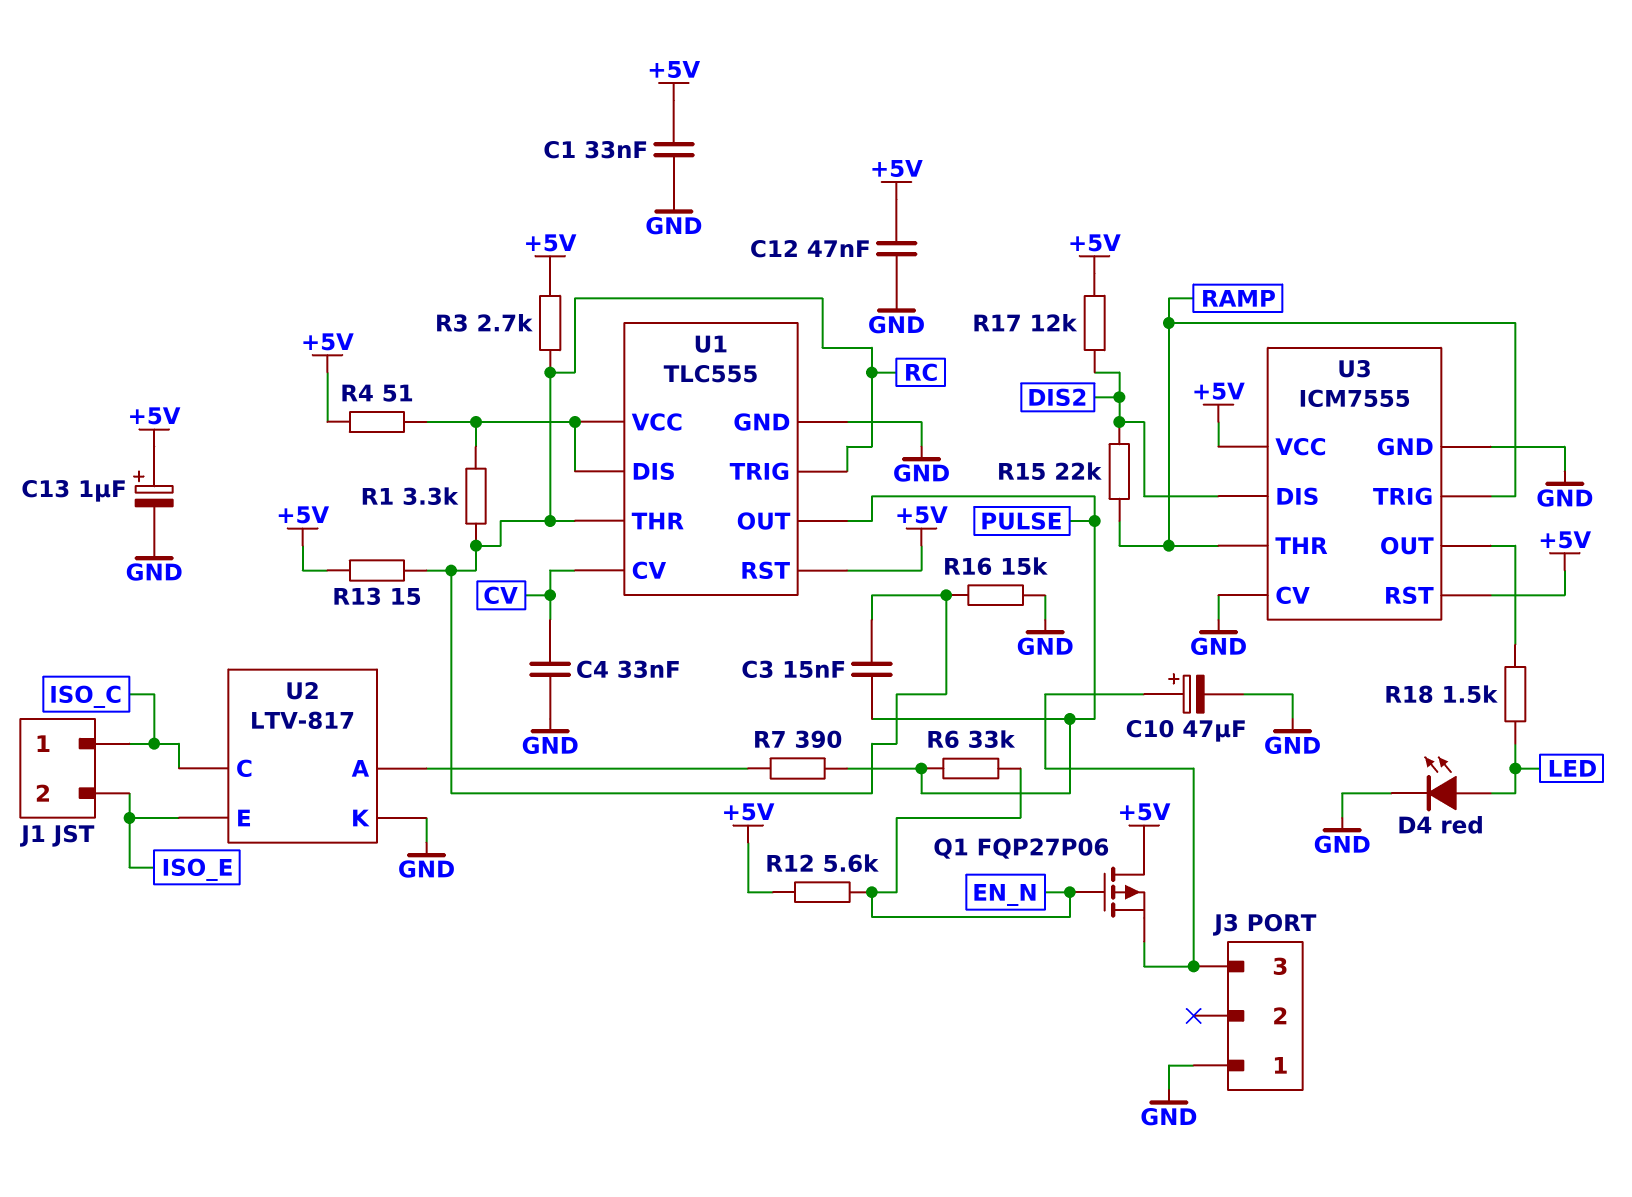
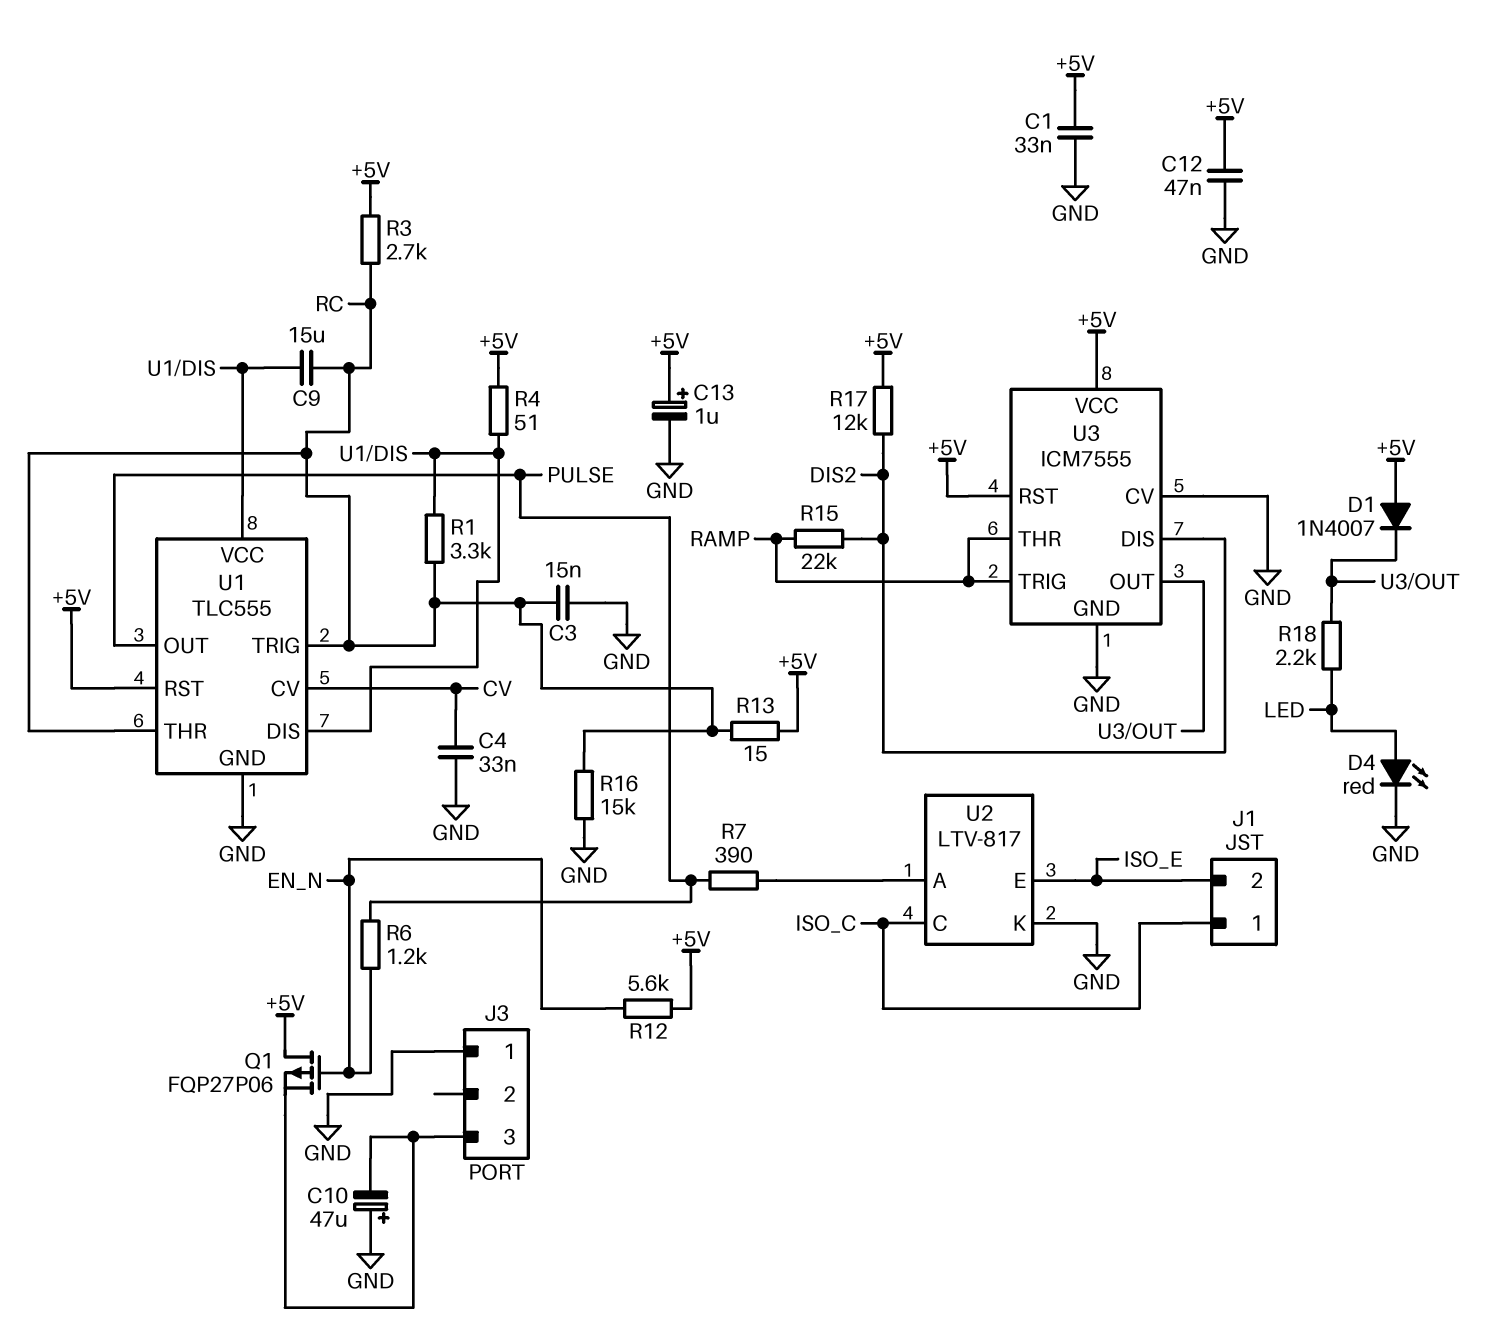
C3: 15nF (PULSE, RC) -> 15nF (GND, RC)
C9: none -> 15uF (RC, U1/DIS)
C10: 47uF (plus J3/3, minus GND) -> 47uF (plus GND, minus J3/3)
D1: none -> diode 1N4007 (A +5V, K U3/OUT)
R6: 33k (EN_N, PULSE) -> 1.2k (EN_N, PULSE)
R18: 1.5k (LED, U3/OUT) -> 2.2k (LED, U3/OUT)

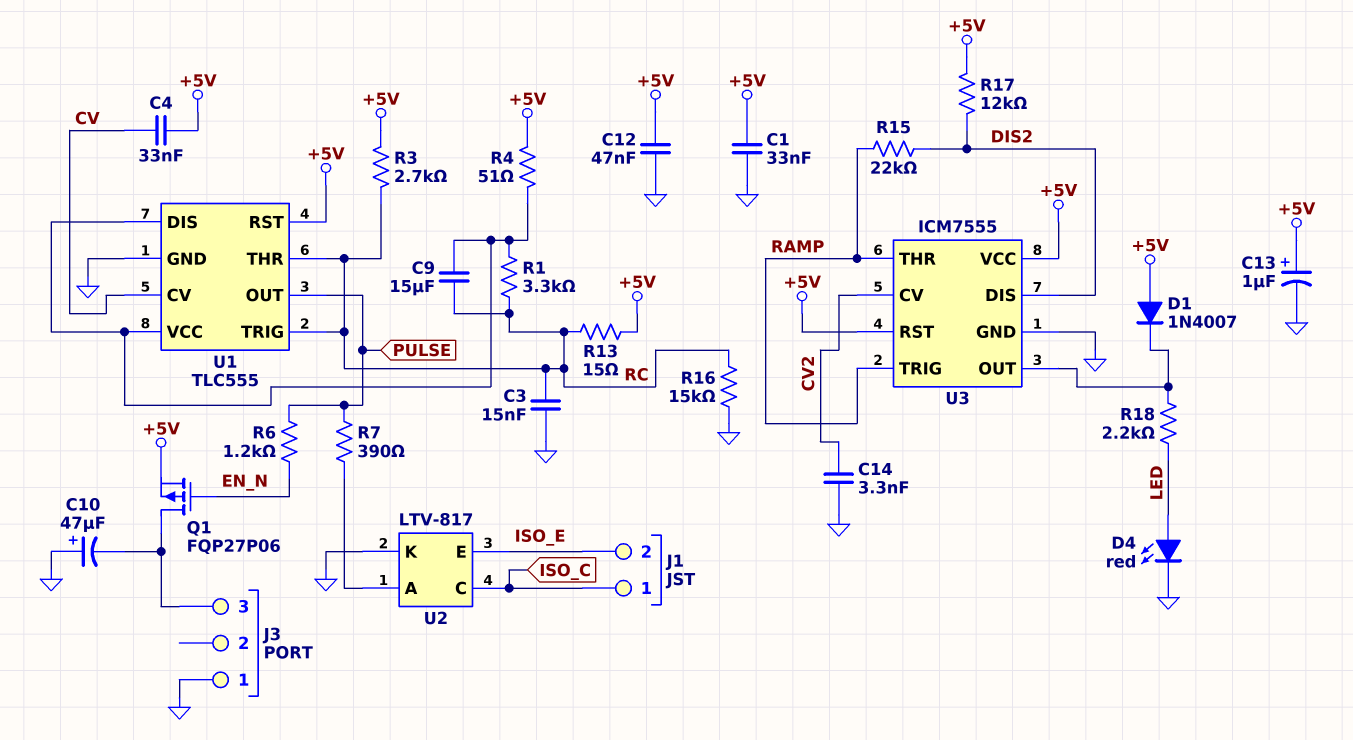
C4: 33nF (CV, GND) -> 33nF (+5V, CV)
C14: none -> 3.3nF (CV2, GND)
Q1: PMOS FQP27P06 (G EN_N, D +5V, S J3/3) -> PMOS FQP27P06 (G EN_N, D J3/3, S +5V)
R12: 5.6k (+5V, EN_N) -> none
U3 pin CV: GND -> CV2

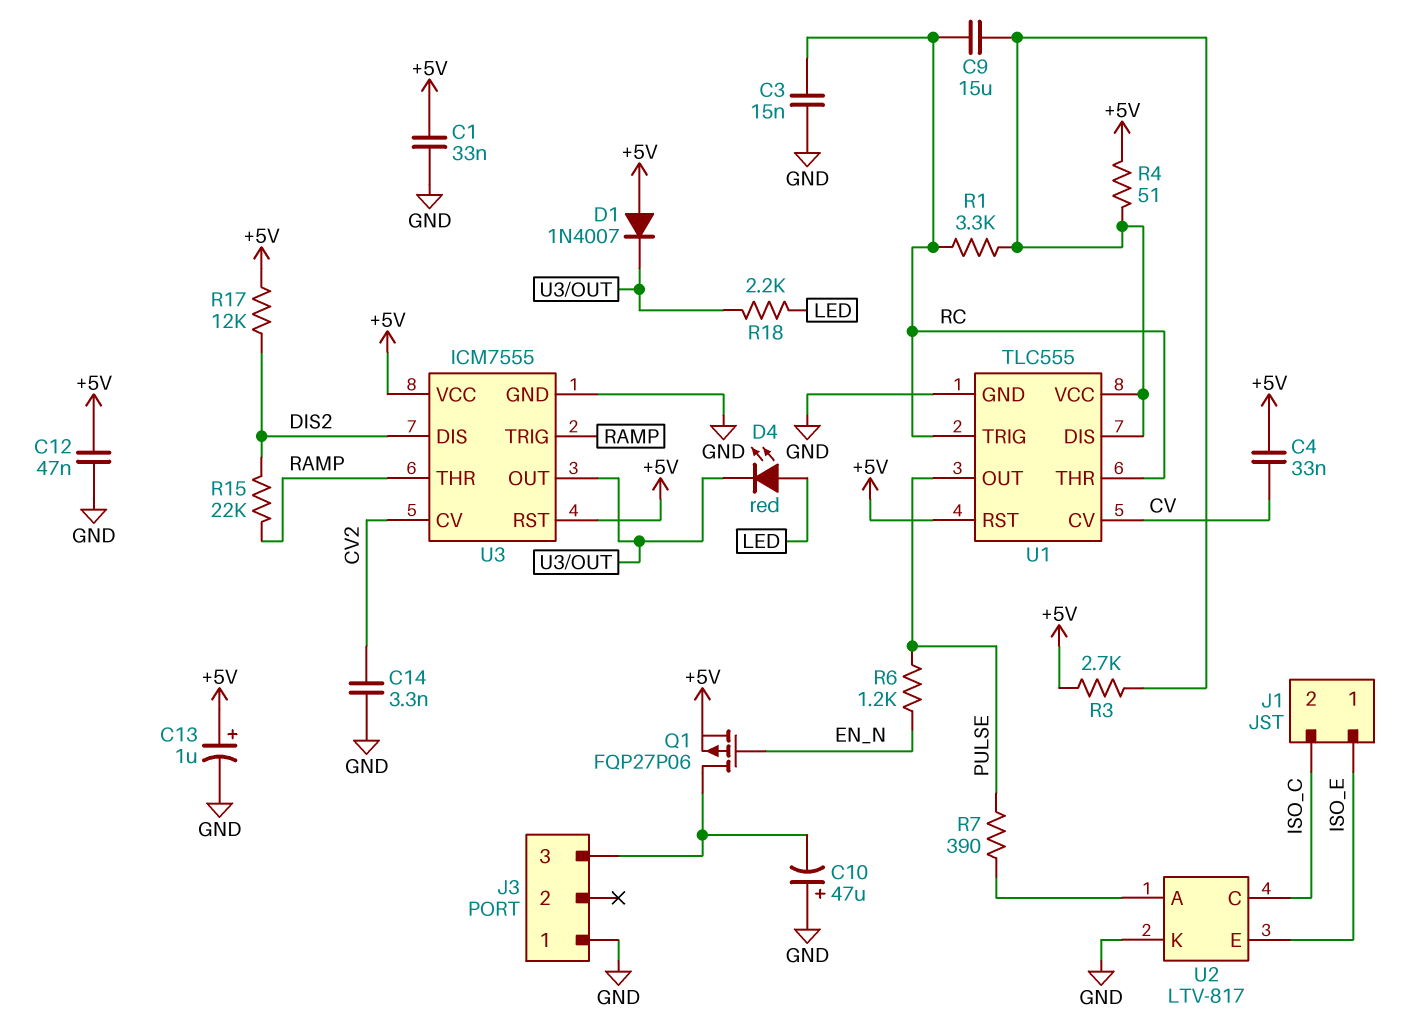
D4: LED red (A LED, K GND) -> LED red (A LED, K U3/OUT)
J1 pin 1: ISO_C -> ISO_E
J1 pin 2: ISO_E -> ISO_C
R3: 2.7k (+5V, RC) -> 2.7k (+5V, U1/DIS)
R13: 15 (+5V, RC) -> none
R16: 15k (GND, RC) -> none

